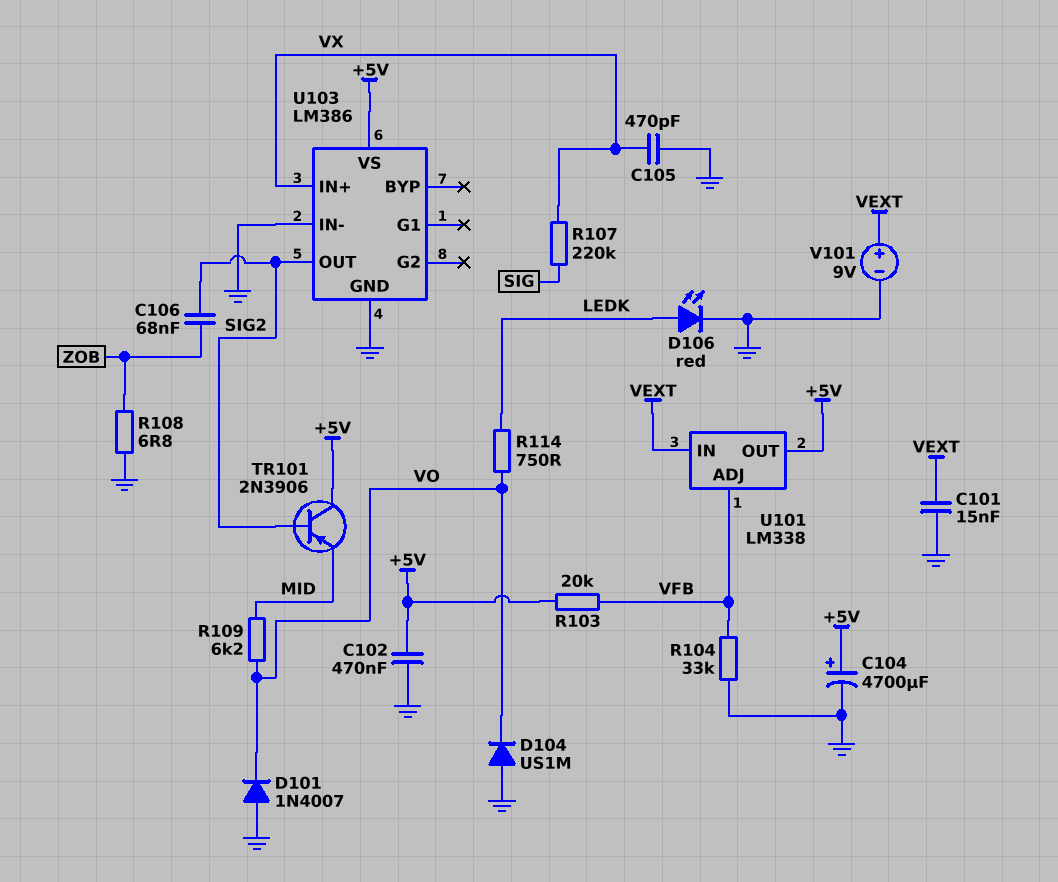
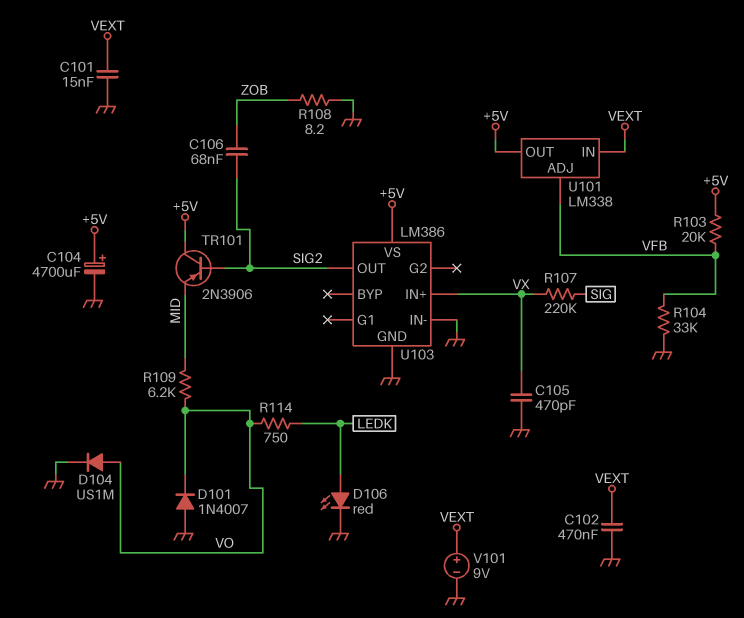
C102: 470nF (+5V, GND) -> 470nF (GND, VEXT)
D104: diode US1M (A GND, K VO) -> diode US1M (A VO, K GND)
R108: 6.8 (GND, ZOB) -> 8.2 (GND, ZOB)

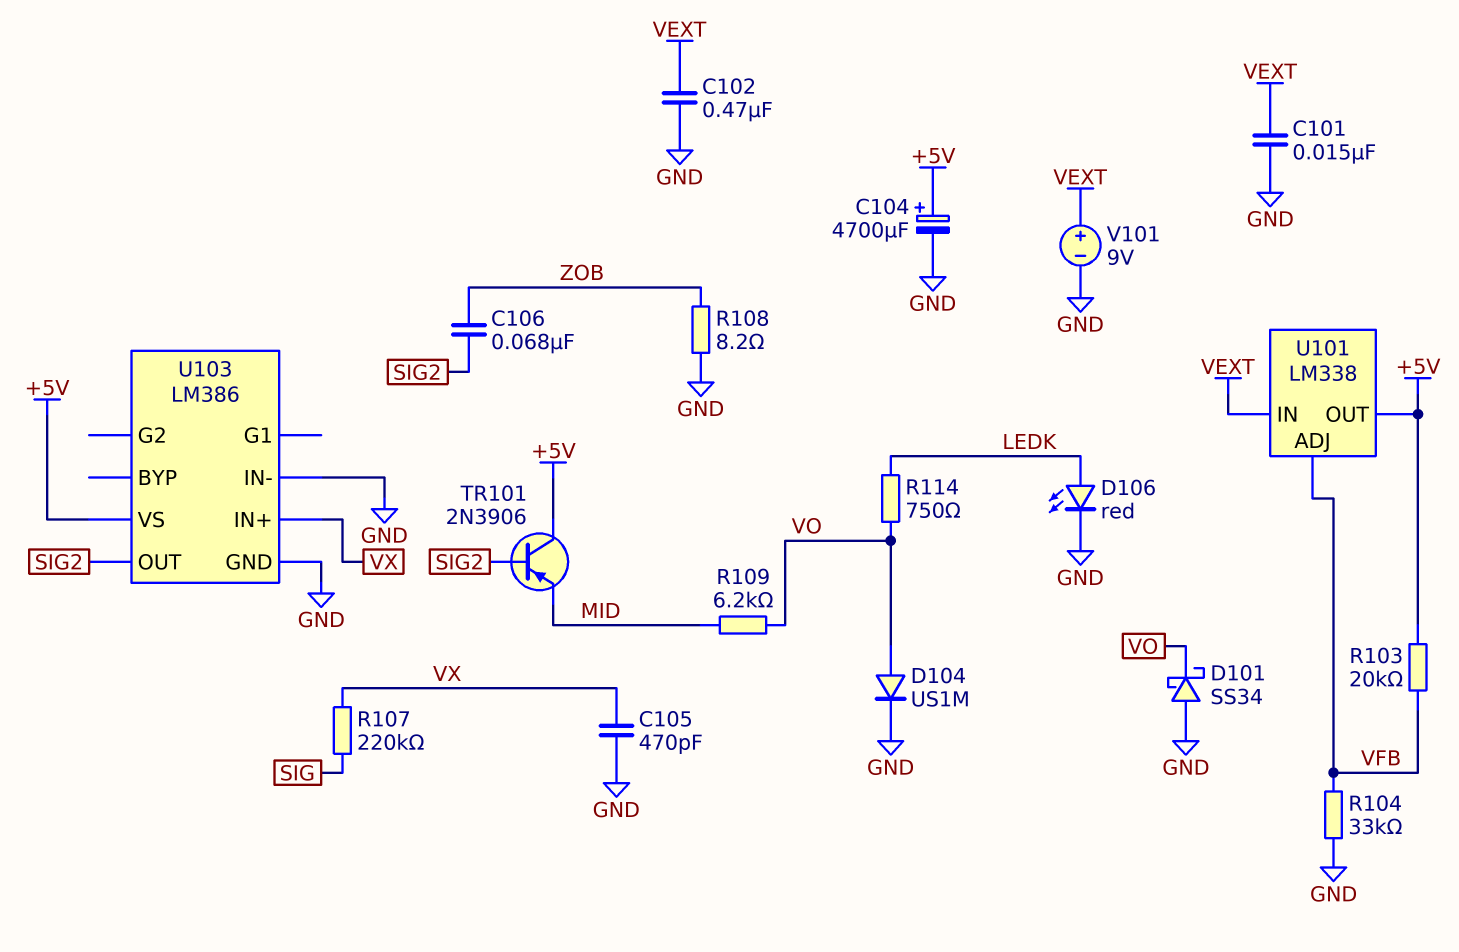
D101: diode 1N4007 (A GND, K VO) -> schottky SS34 (A GND, K VO)

